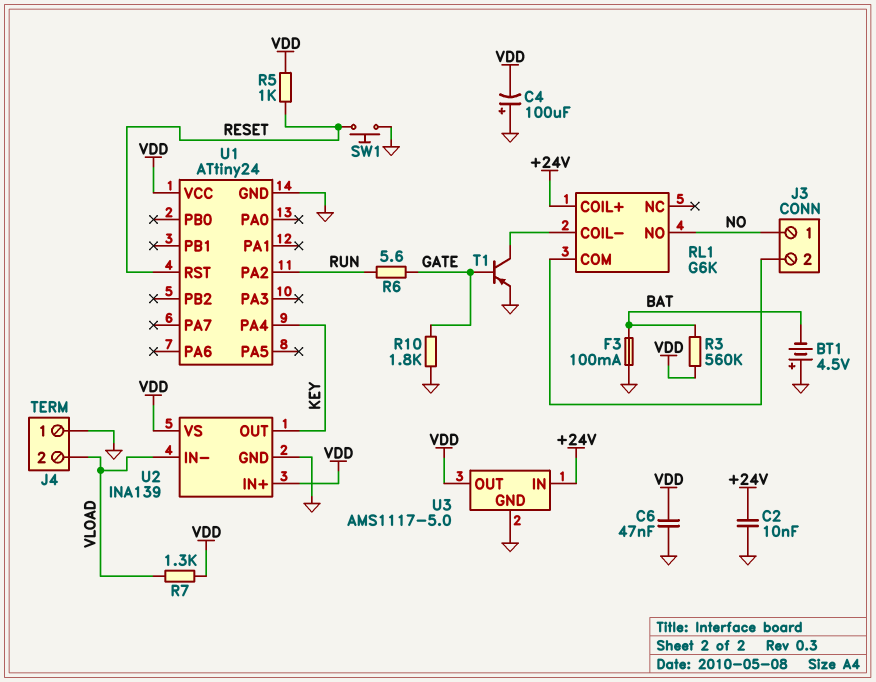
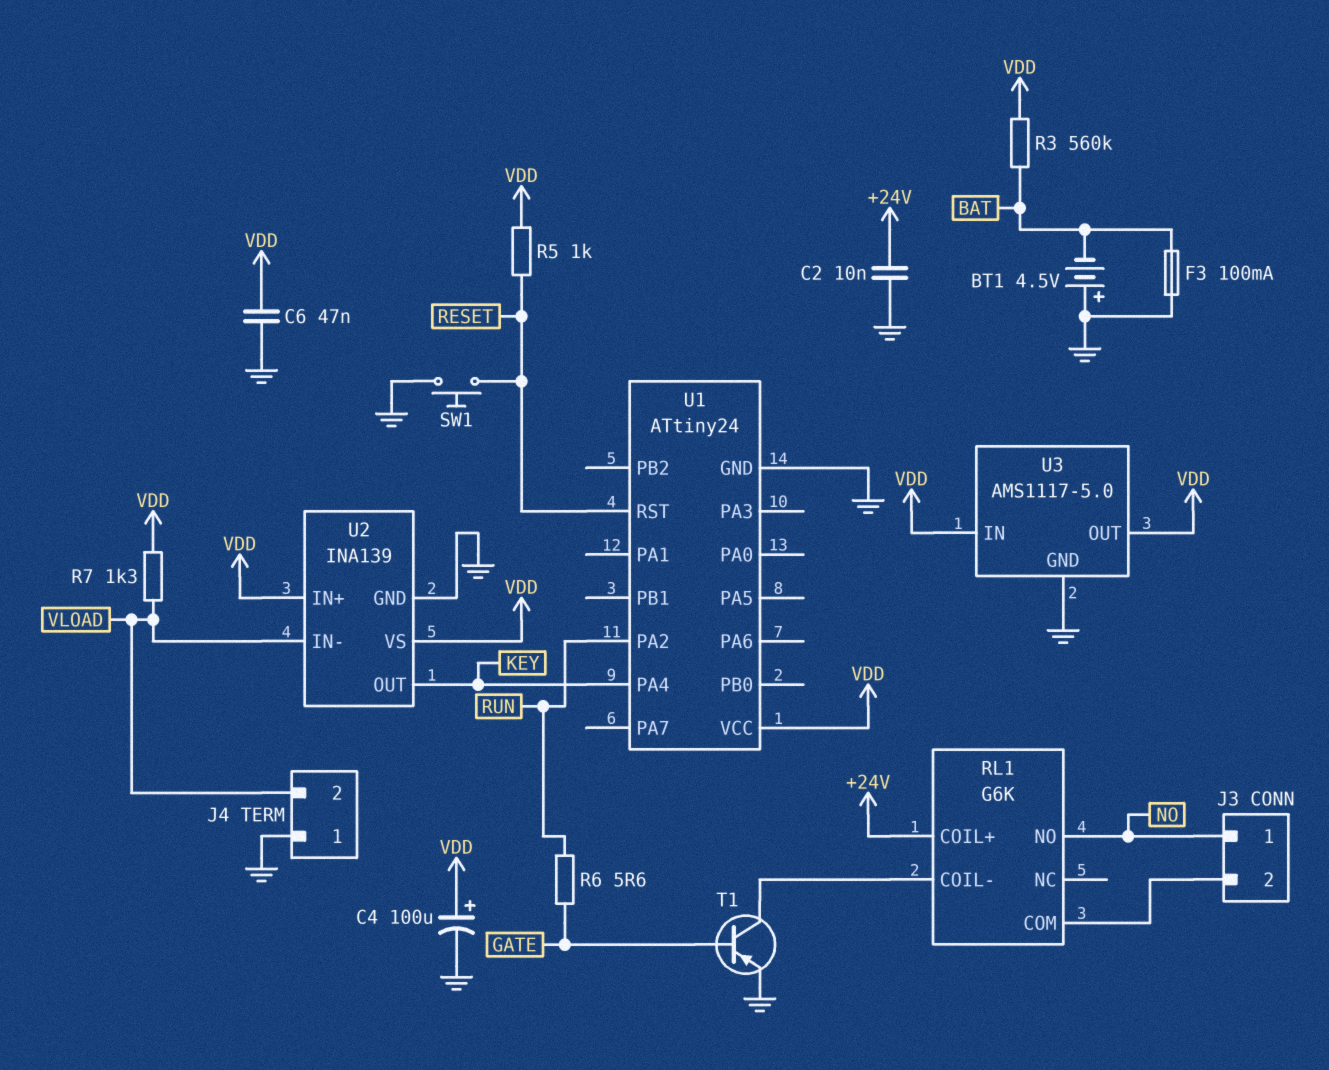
C4: 100uF (plus GND, minus VDD) -> 100uF (plus VDD, minus GND)
R10: 1.8k (GATE, GND) -> none
U3 pin IN: +24V -> VDD

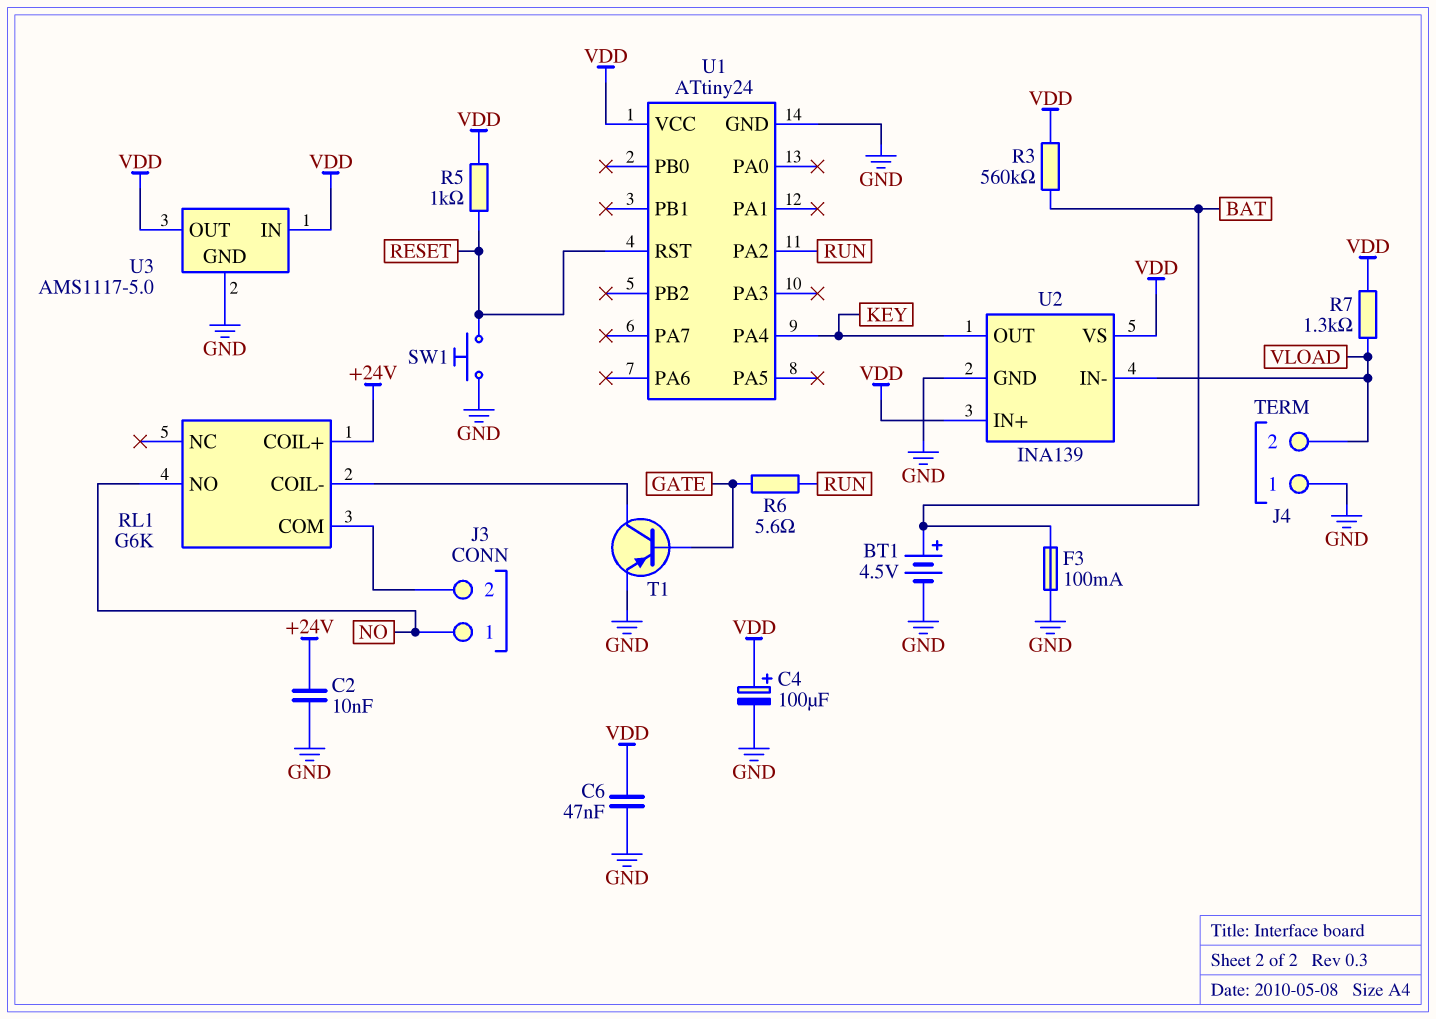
BT1: 4.5V (plus GND, minus BAT) -> 4.5V (plus BAT, minus GND)

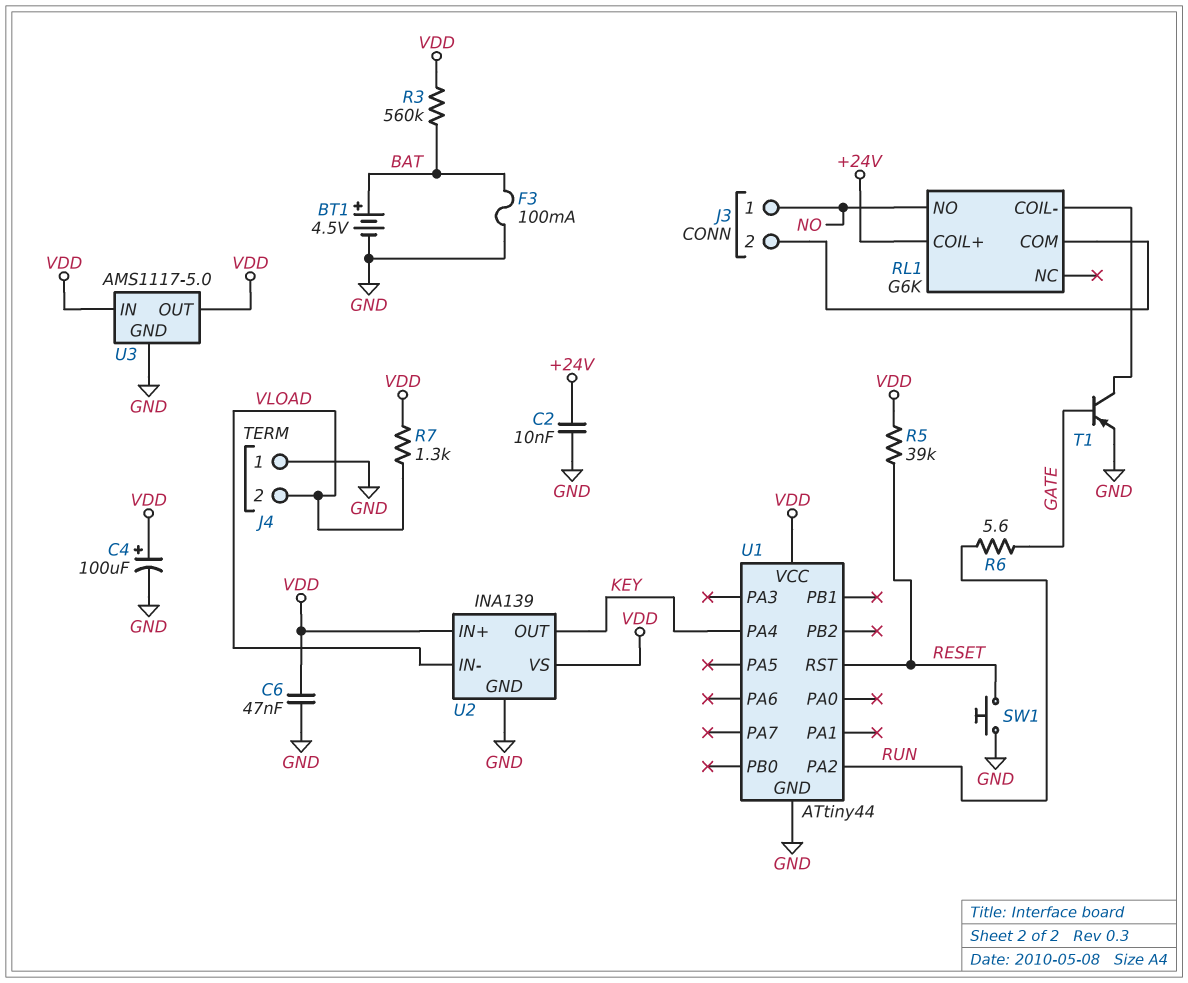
R5: 1k (RESET, VDD) -> 39k (RESET, VDD)
U1: ATtiny24 -> ATtiny44

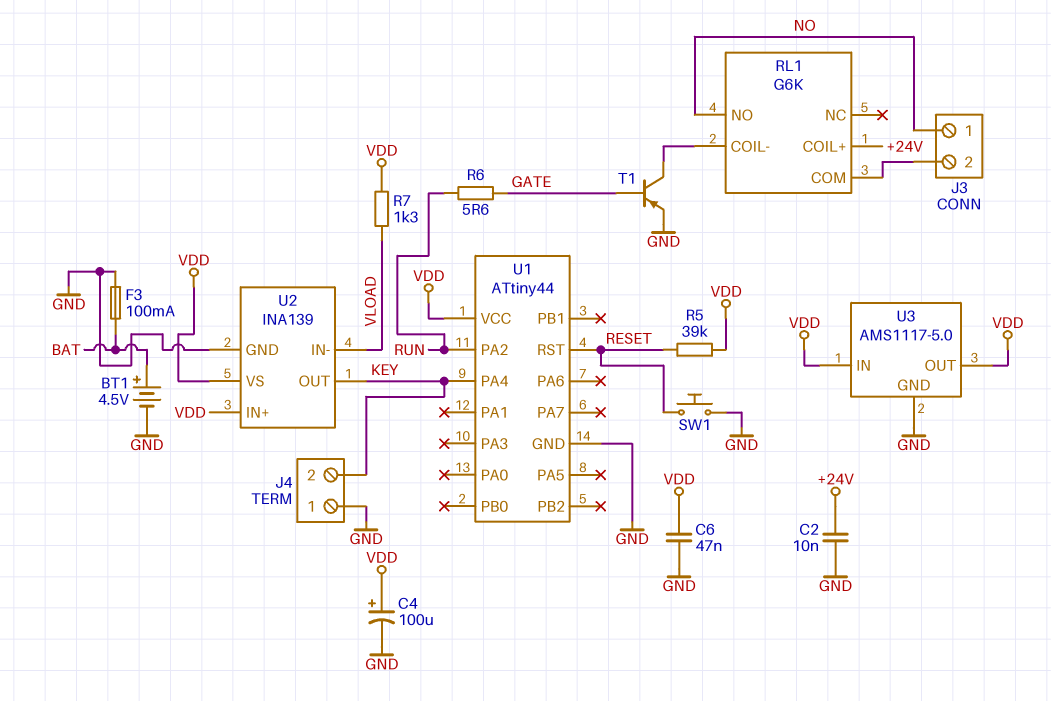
J4 pin 2: VLOAD -> KEY
R3: 560k (BAT, VDD) -> none

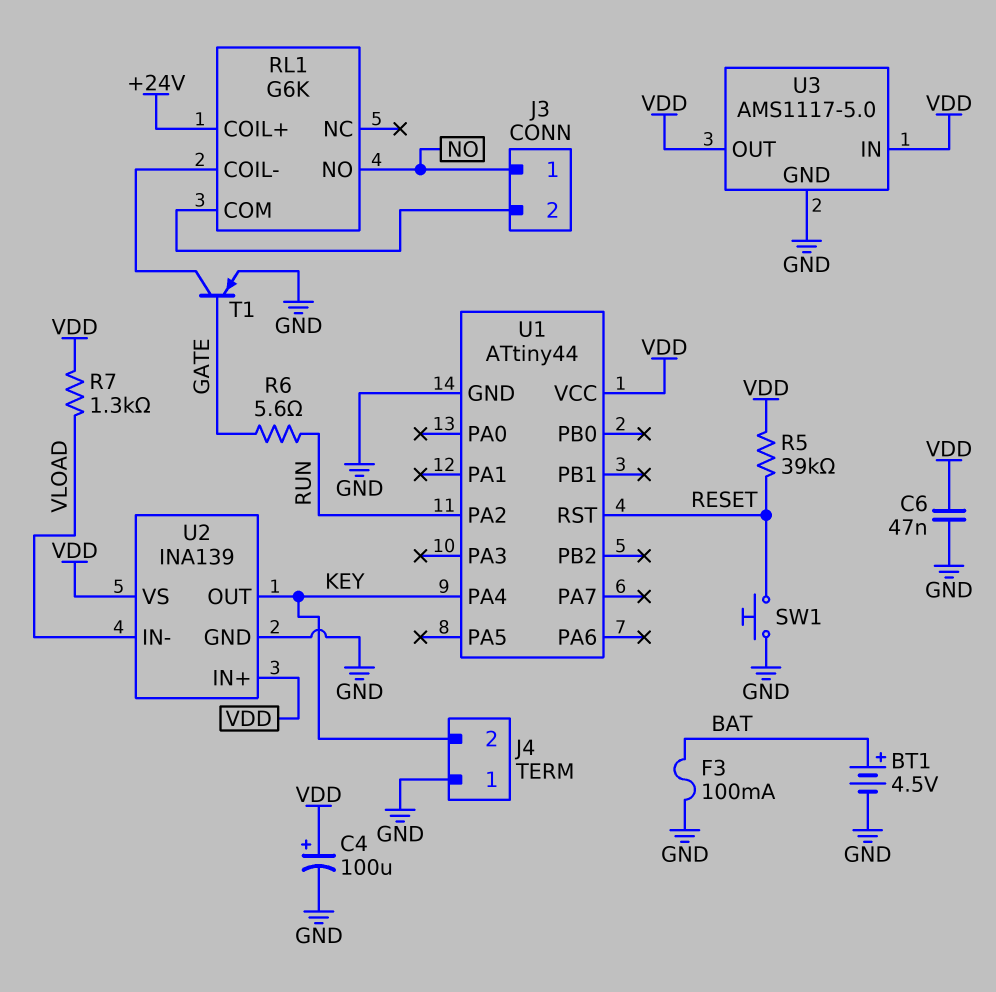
C2: 10nF (+24V, GND) -> none

